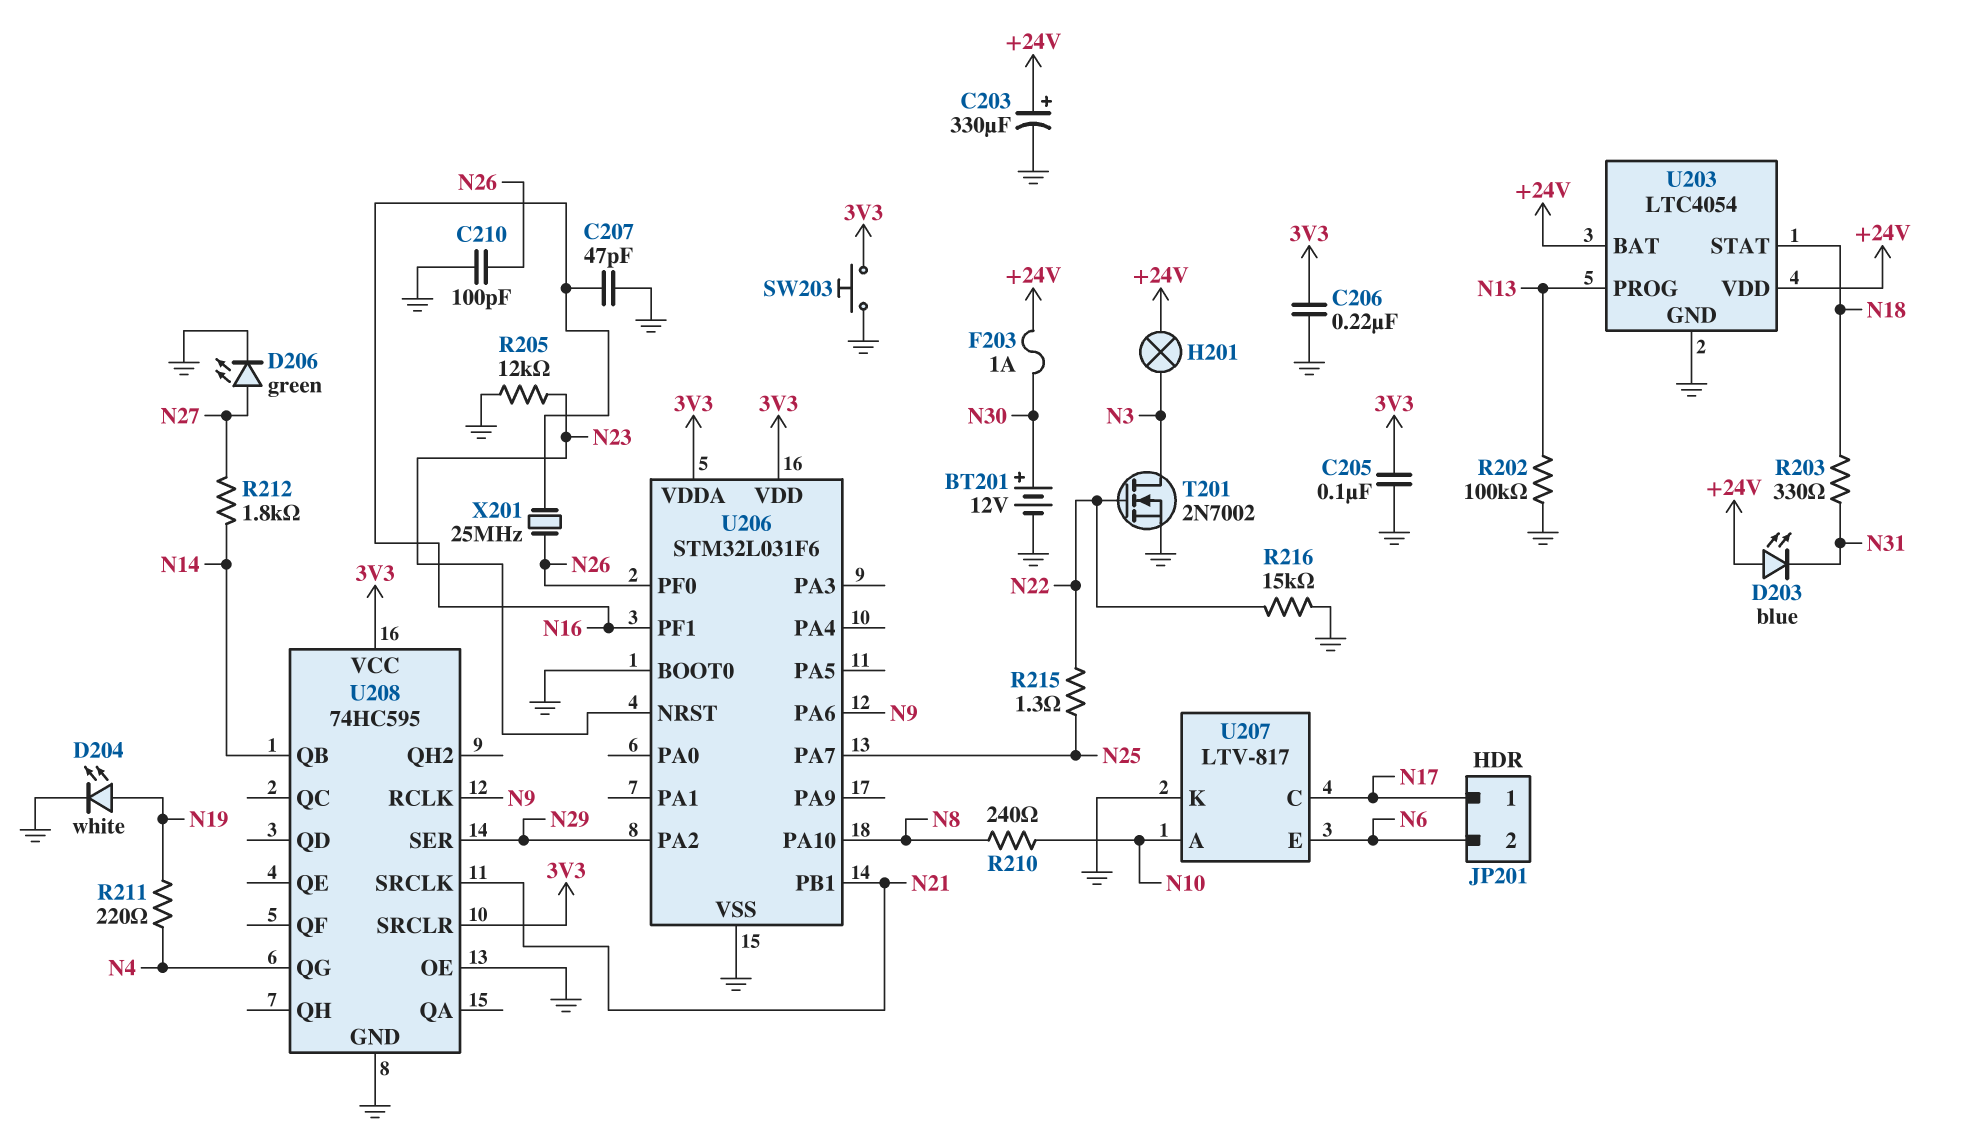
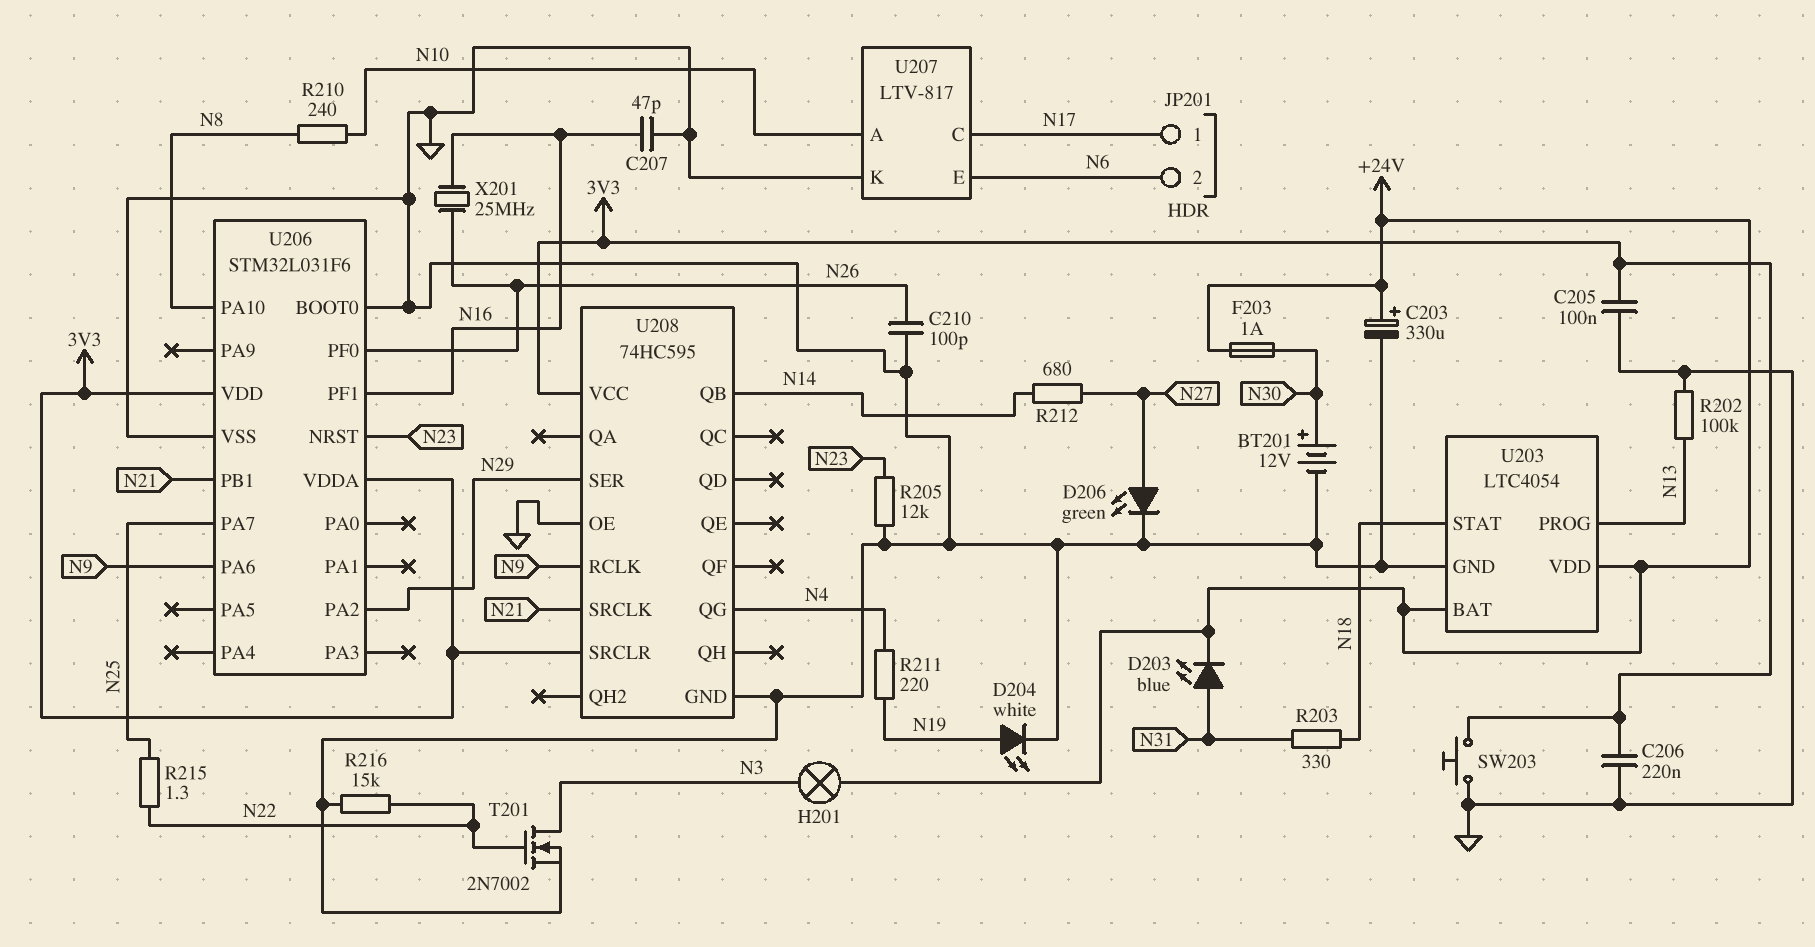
D203: LED blue (A +24V, K N31) -> LED blue (A N31, K +24V)
R212: 1.8k (N14, N27) -> 680 (N14, N27)

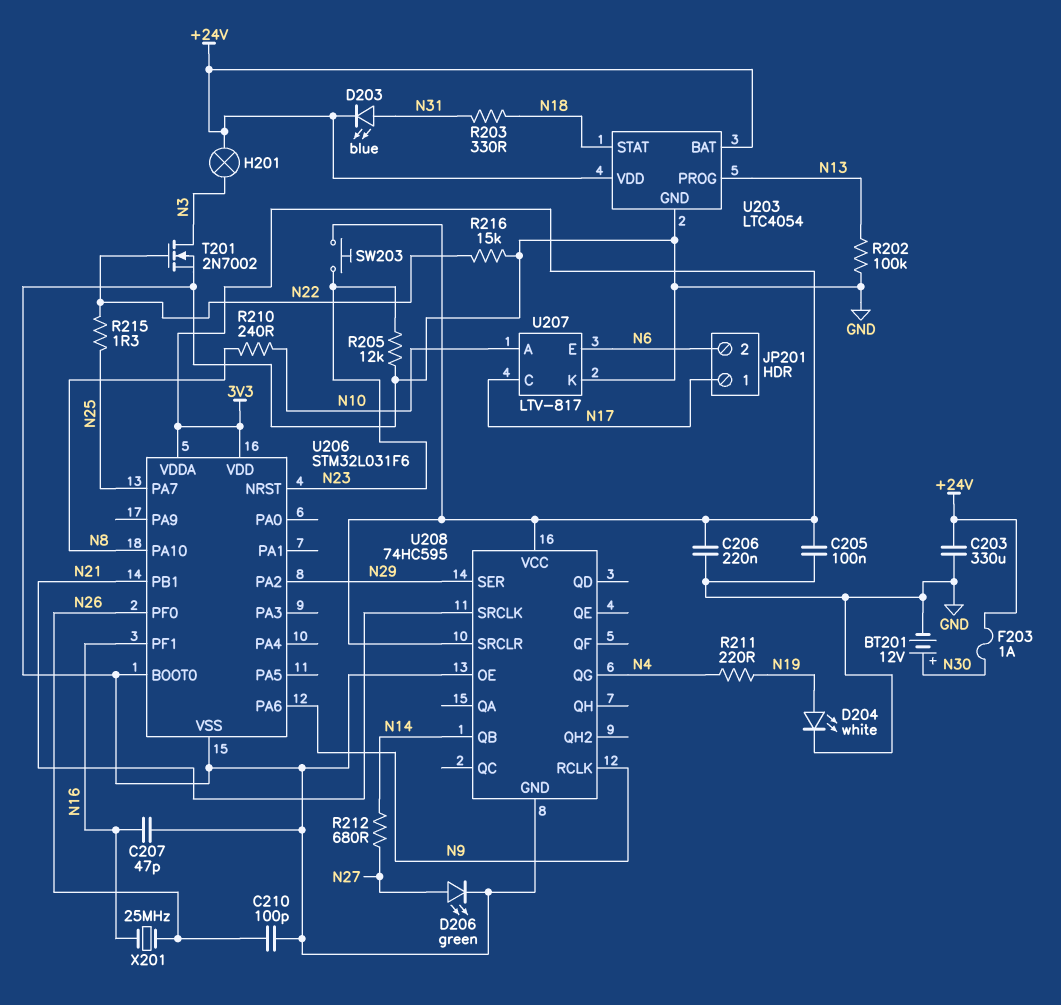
C203: 330uF (plus +24V, minus GND) -> 330uF (+24V, GND)
SW203: button (3V3, GND) -> button (3V3, N23)

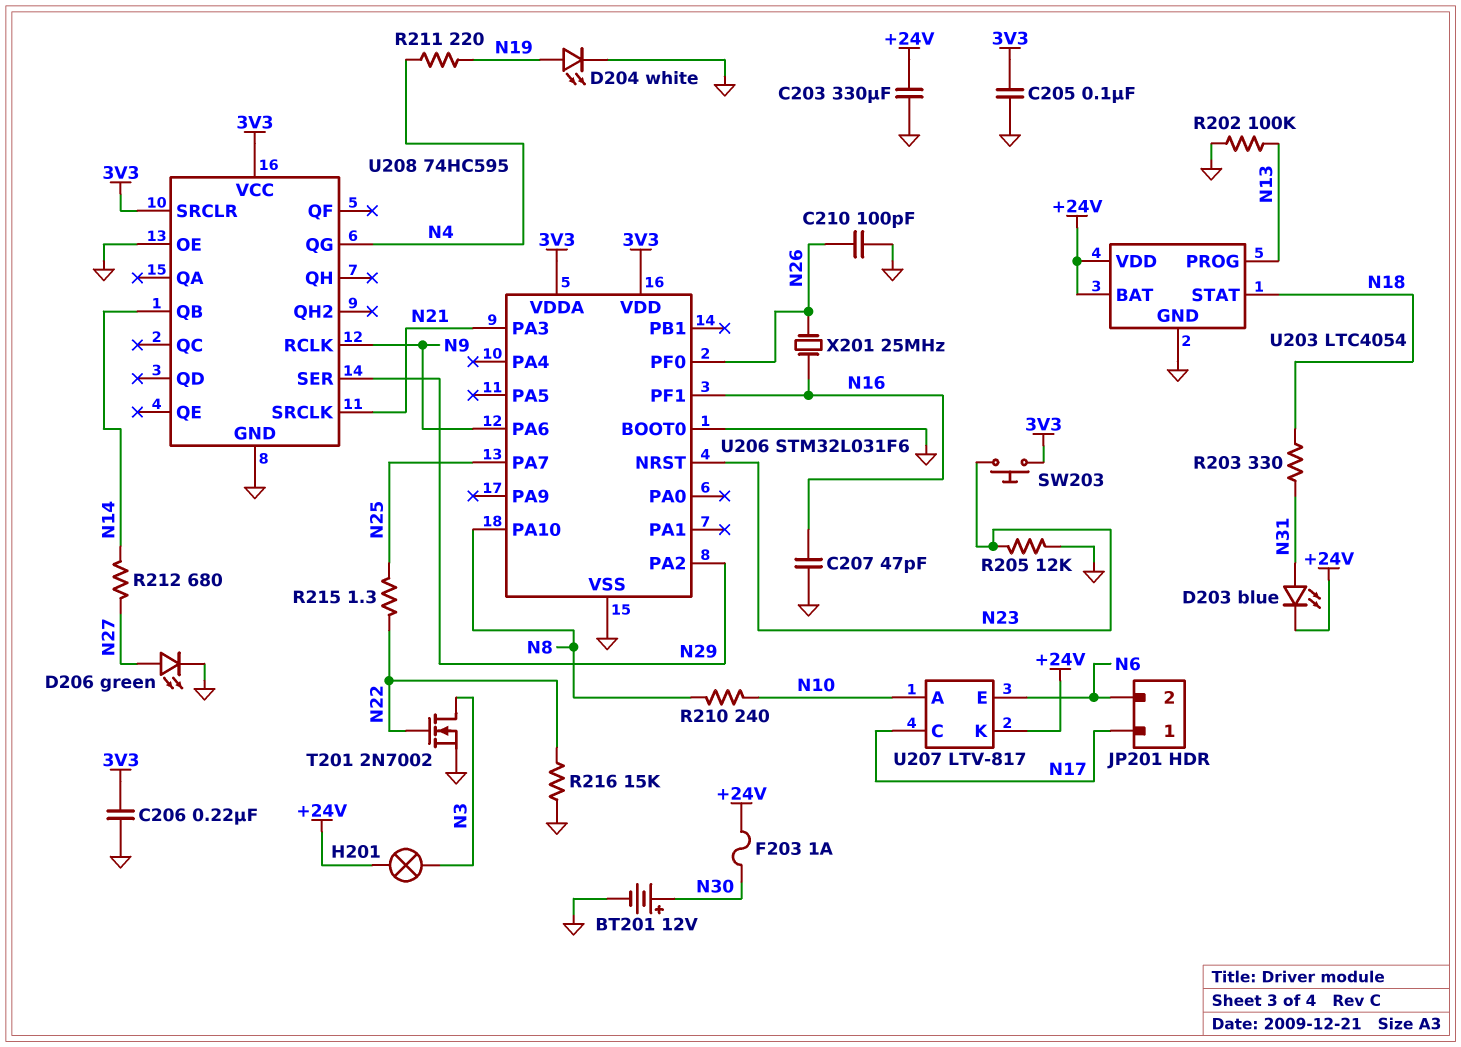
U206 pin PA3: none -> N21
U206 pin PB1: N21 -> none
U207 pin K: GND -> +24V

